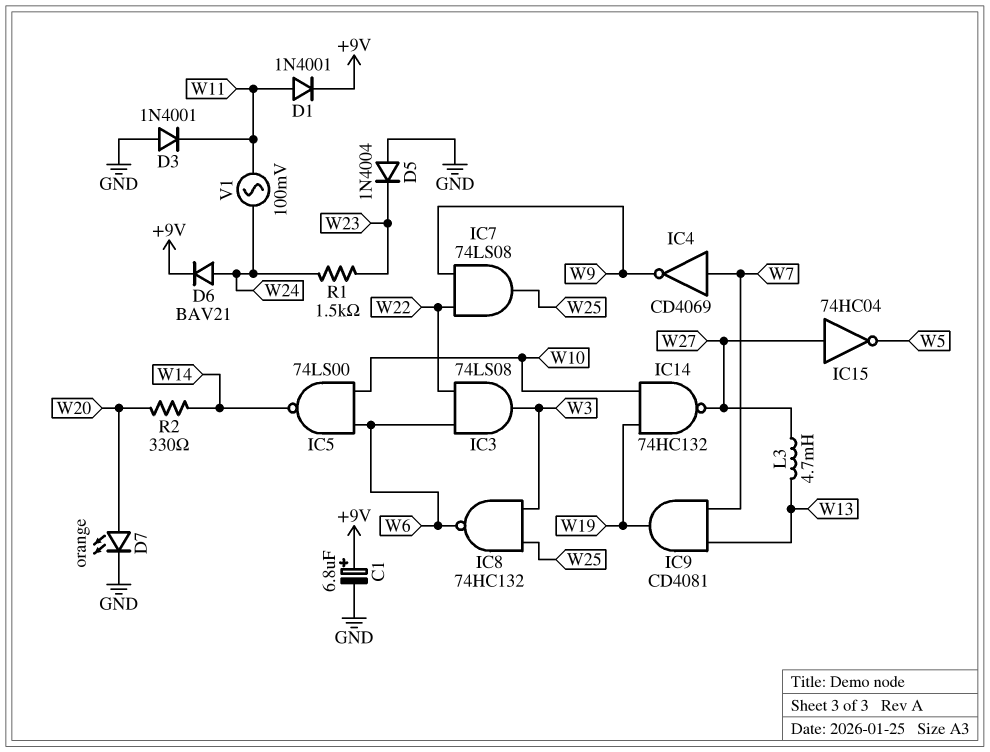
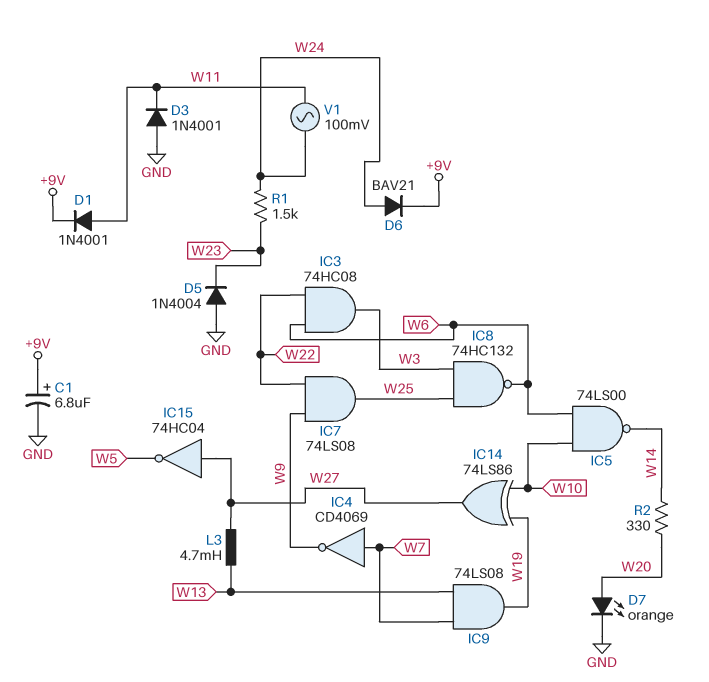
IC3: AND 74LS08 (in W6, in W22, out W3) -> AND 74HC08 (in W6, in W22, out W3)
IC9: AND CD4081 (in W7, in W13, out W19) -> AND 74LS08 (in W7, in W13, out W19)
IC14: NAND 74HC132 (in W10, in W19, out W27) -> XOR 74LS86 (in W10, in W19, out W27)

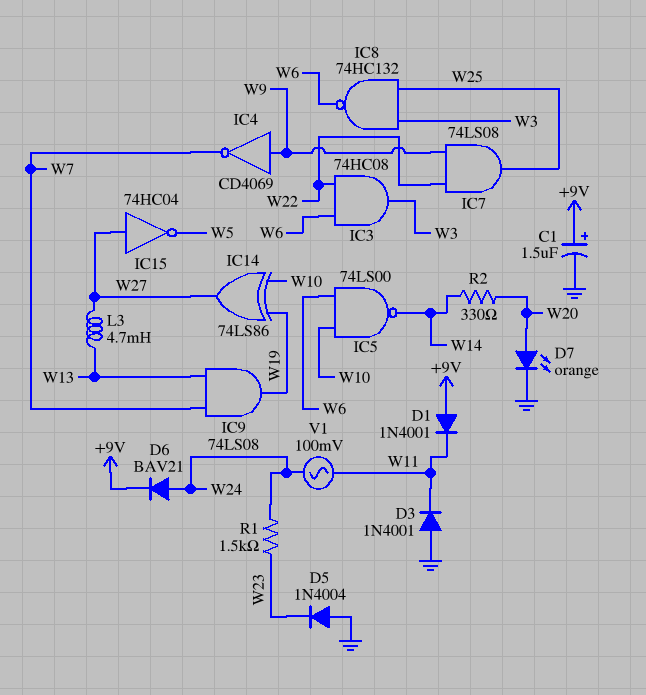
C1: 6.8uF (plus +9V, minus GND) -> 1.5uF (plus +9V, minus GND)
D1: diode 1N4001 (A W11, K +9V) -> diode 1N4001 (A +9V, K W11)
IC4: NOT CD4069 (in W7, out W9) -> NOT CD4069 (in W9, out W7)

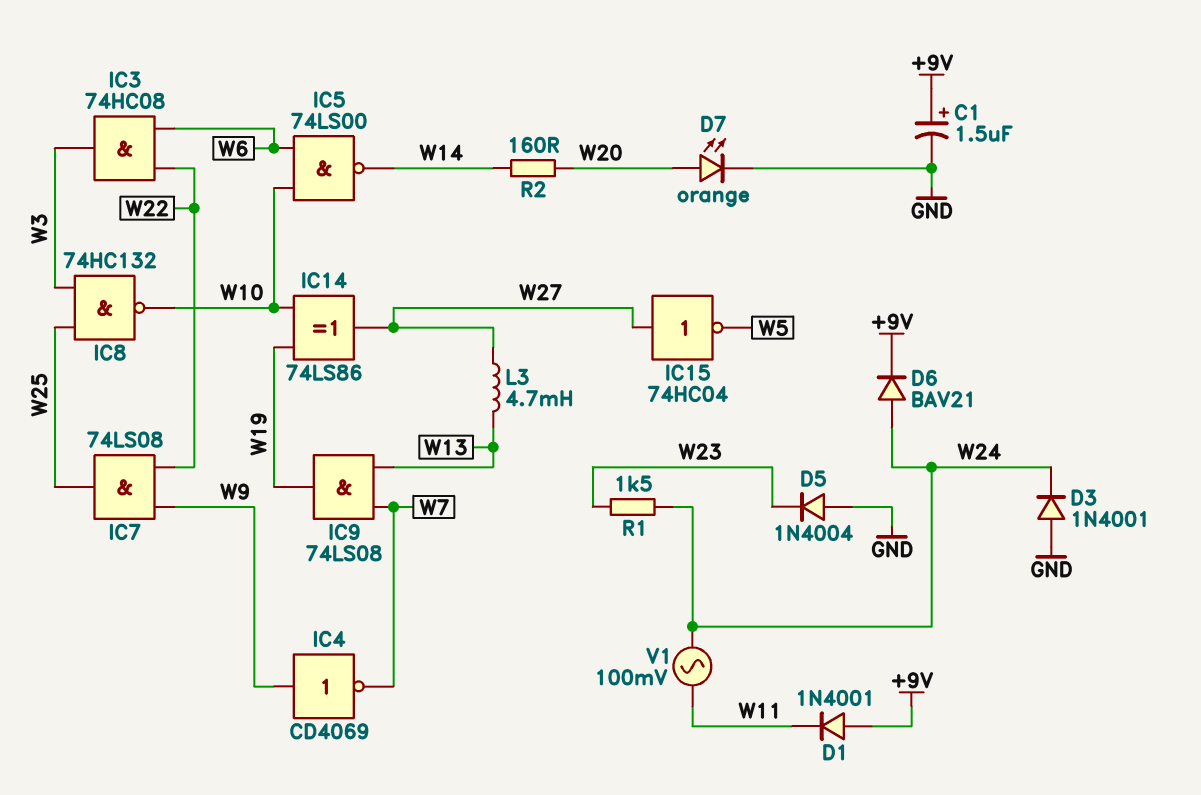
D3: diode 1N4001 (A GND, K W11) -> diode 1N4001 (A GND, K W24)
IC8: NAND 74HC132 (in W3, in W25, out W6) -> NAND 74HC132 (in W3, in W25, out W10)
R2: 330 (W14, W20) -> 160 (W14, W20)

